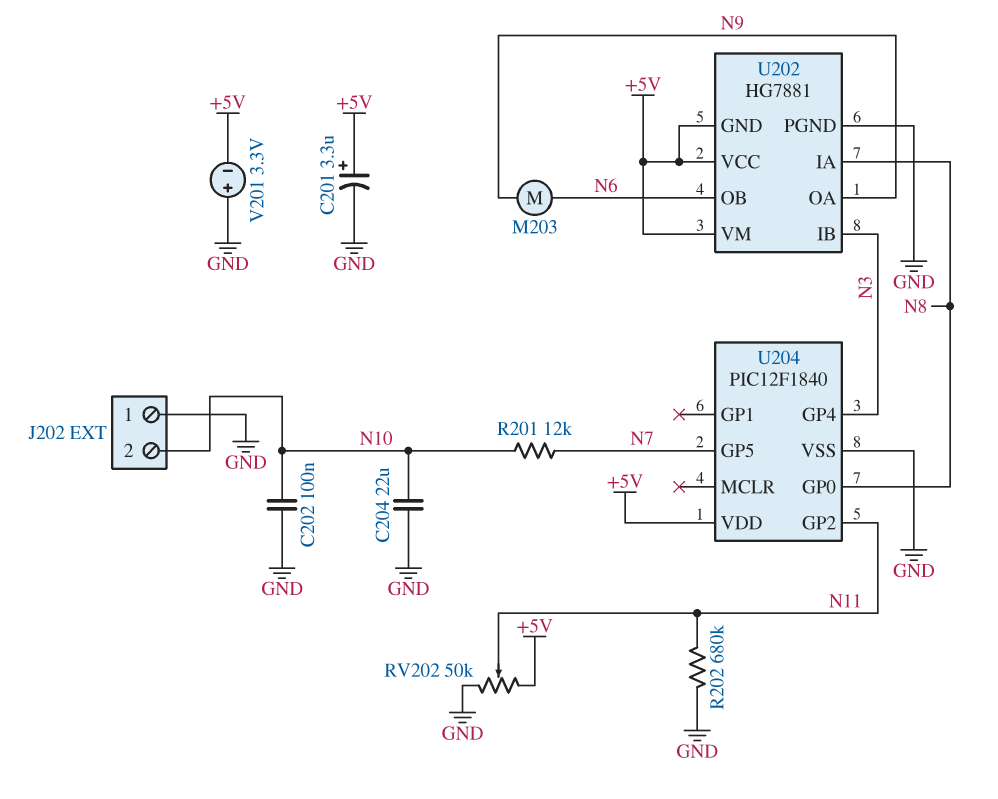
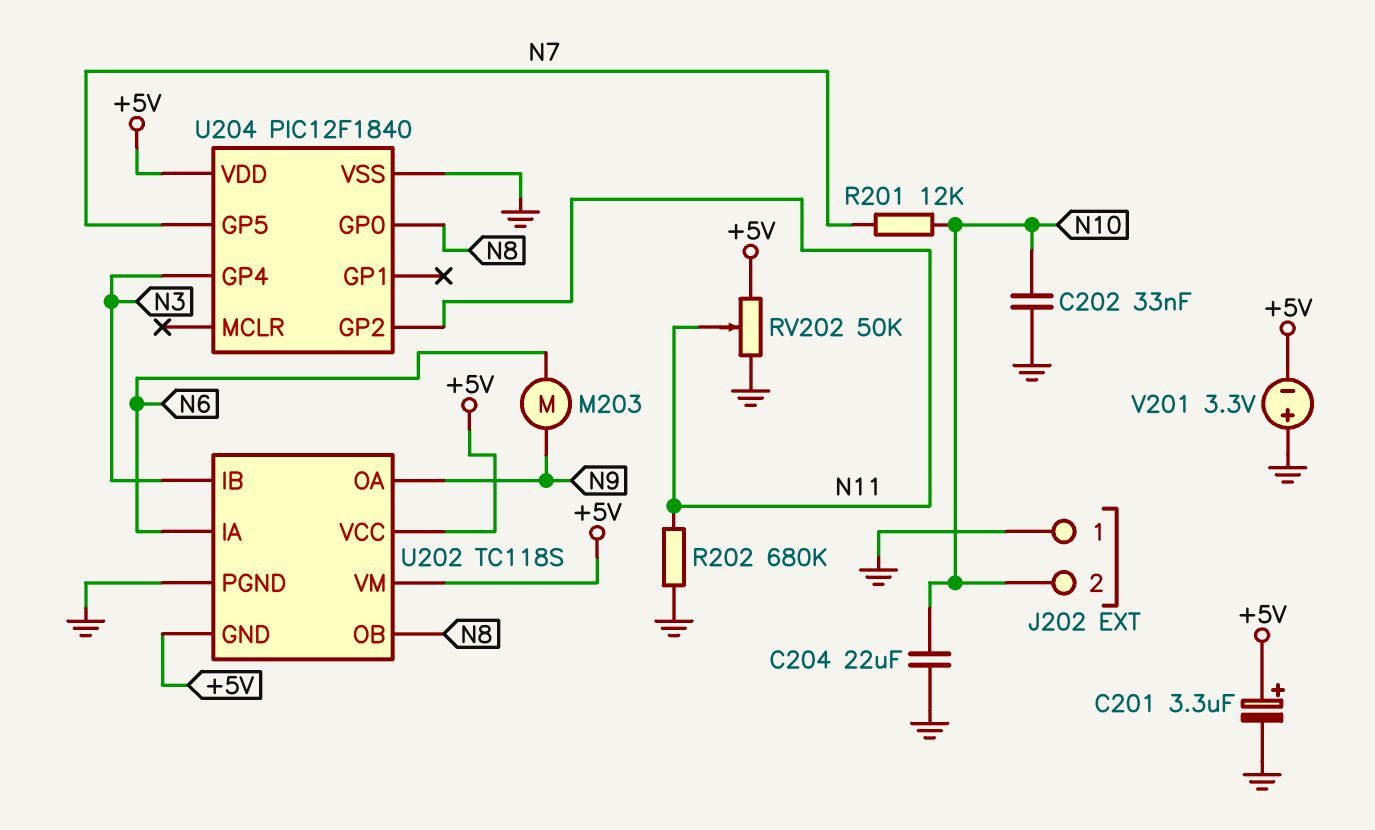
C202: 100nF (GND, N10) -> 33nF (GND, N10)
U202: HG7881 -> TC118S
U202 pin IA: N8 -> N6
U202 pin OB: N6 -> N8

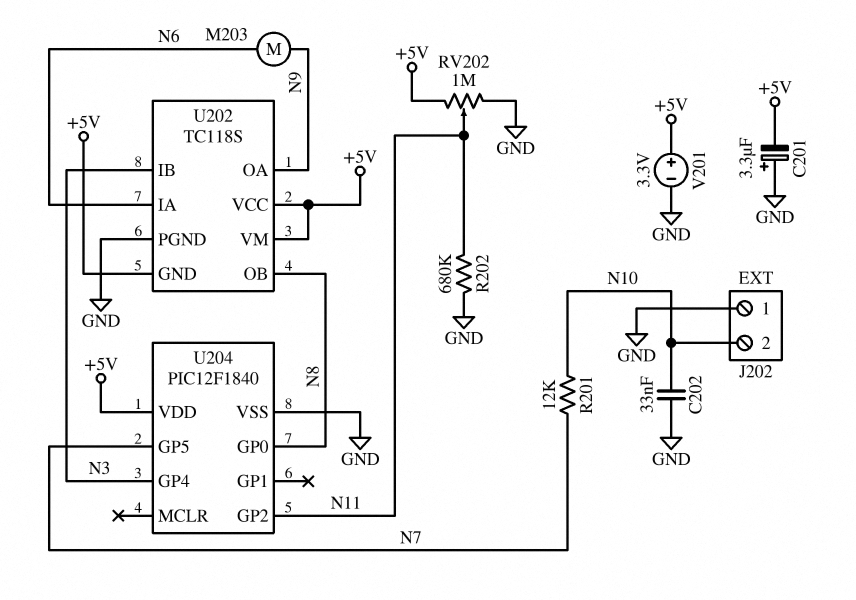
C201: 3.3uF (plus +5V, minus GND) -> 3.3uF (plus GND, minus +5V)
C204: 22uF (GND, N10) -> none
RV202: 50k (+5V, GND, wiper N11) -> 1M (+5V, GND, wiper N11)
V201: 3.3V (plus GND, minus +5V) -> 3.3V (plus +5V, minus GND)

